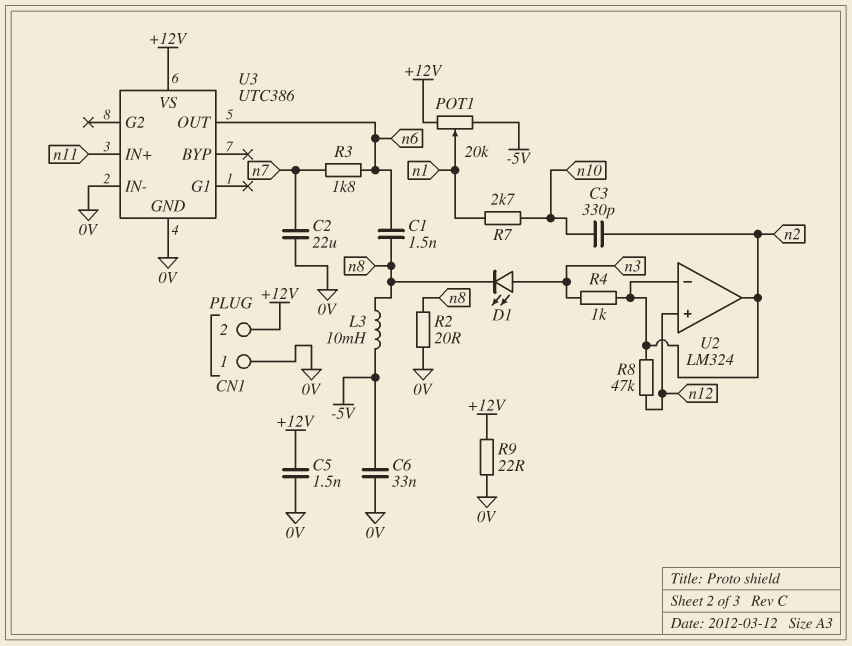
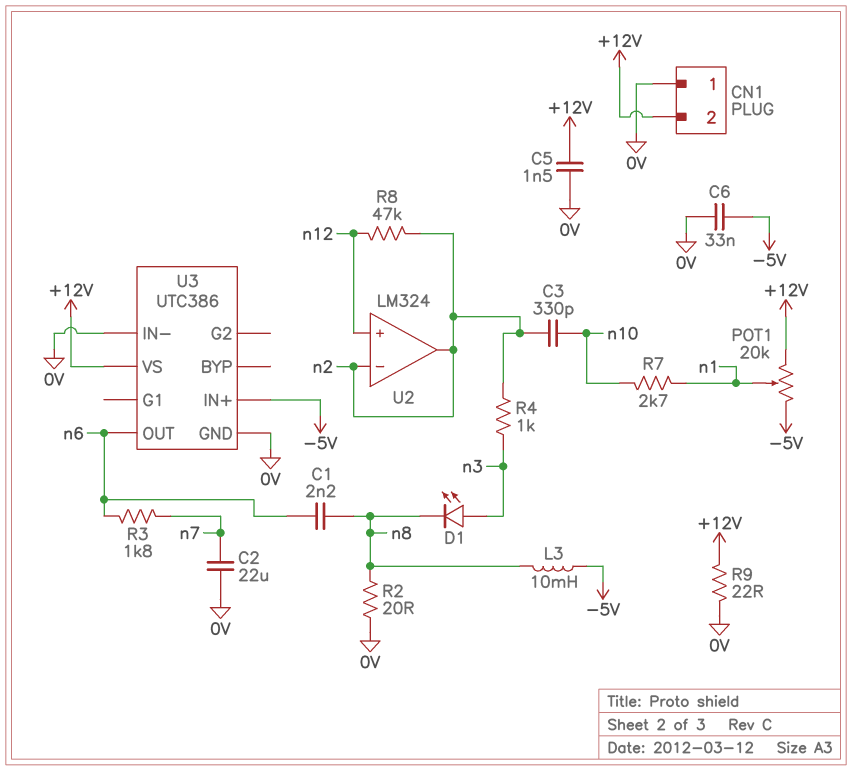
C1: 1.5nF (n6, n8) -> 2.2nF (n6, n8)
U3 pin IN+: n11 -> -5V

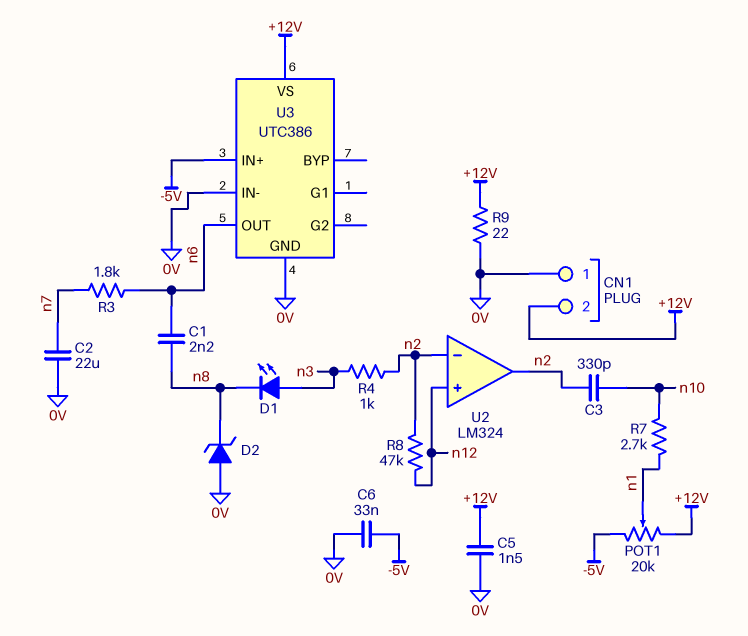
D2: none -> zener (A 0V, K n8)
L3: 10mH (-5V, n8) -> none
R2: 20 (0V, n8) -> none

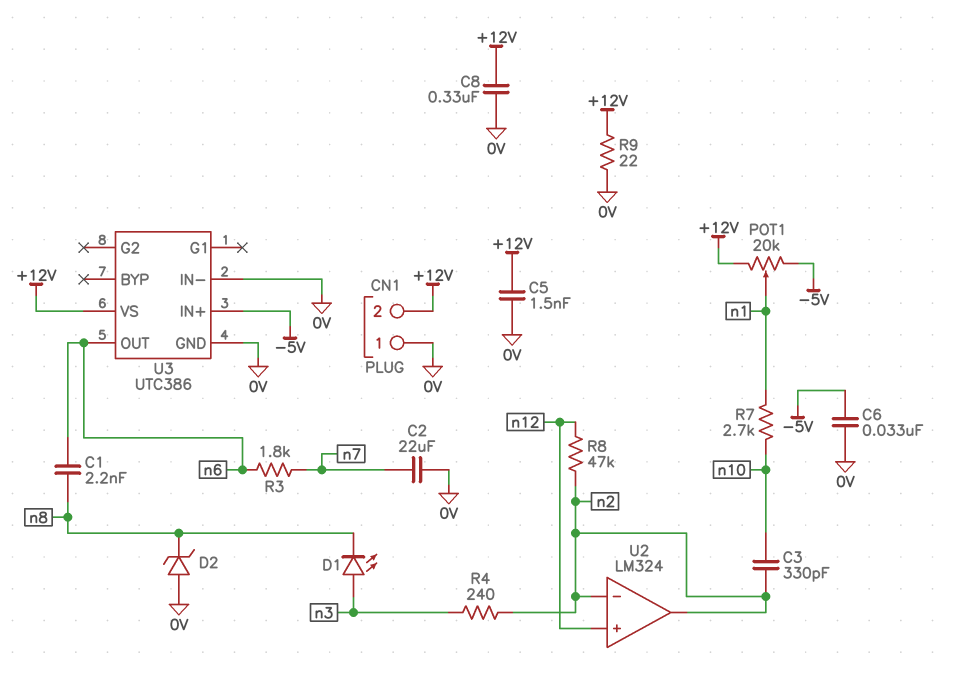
C8: none -> 330nF (+12V, 0V)
R4: 1k (n2, n3) -> 240 (n2, n3)

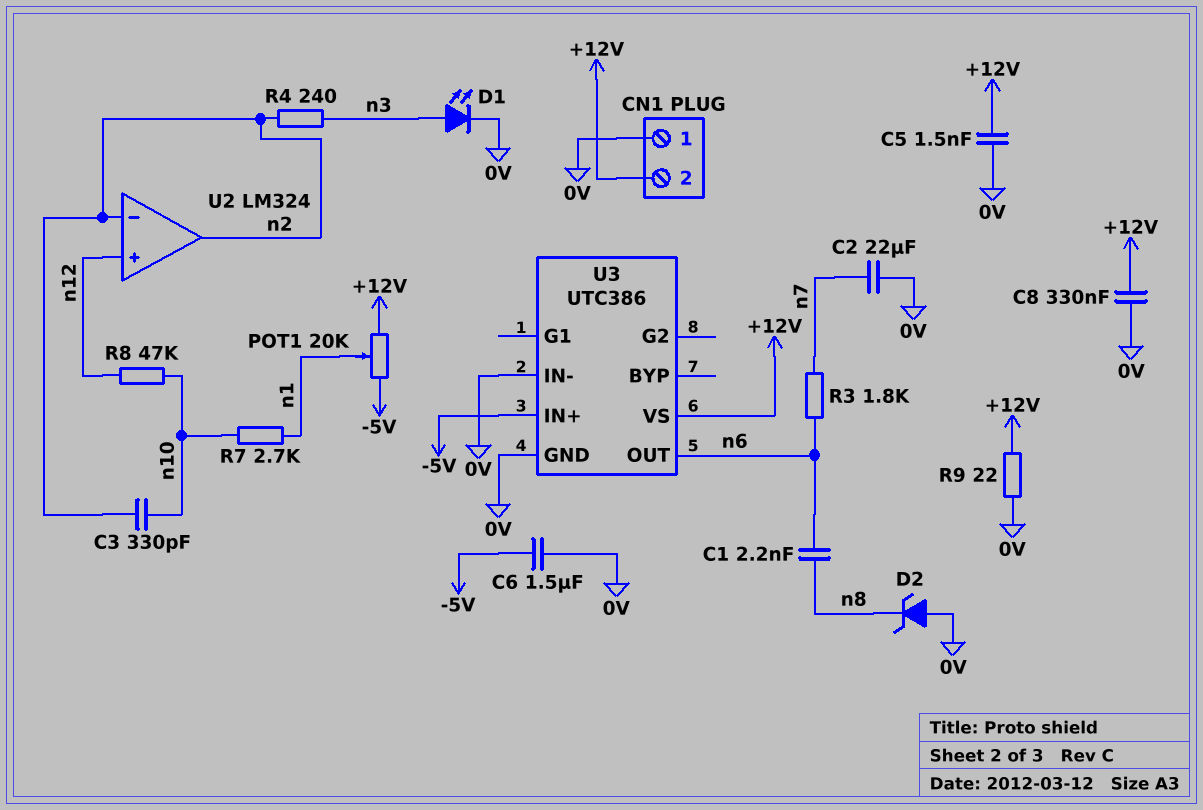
C6: 33nF (-5V, 0V) -> 1.5uF (-5V, 0V)
D1: LED (A n3, K n8) -> LED (A n3, K 0V)
R8: 47k (n2, n12) -> 47k (n10, n12)

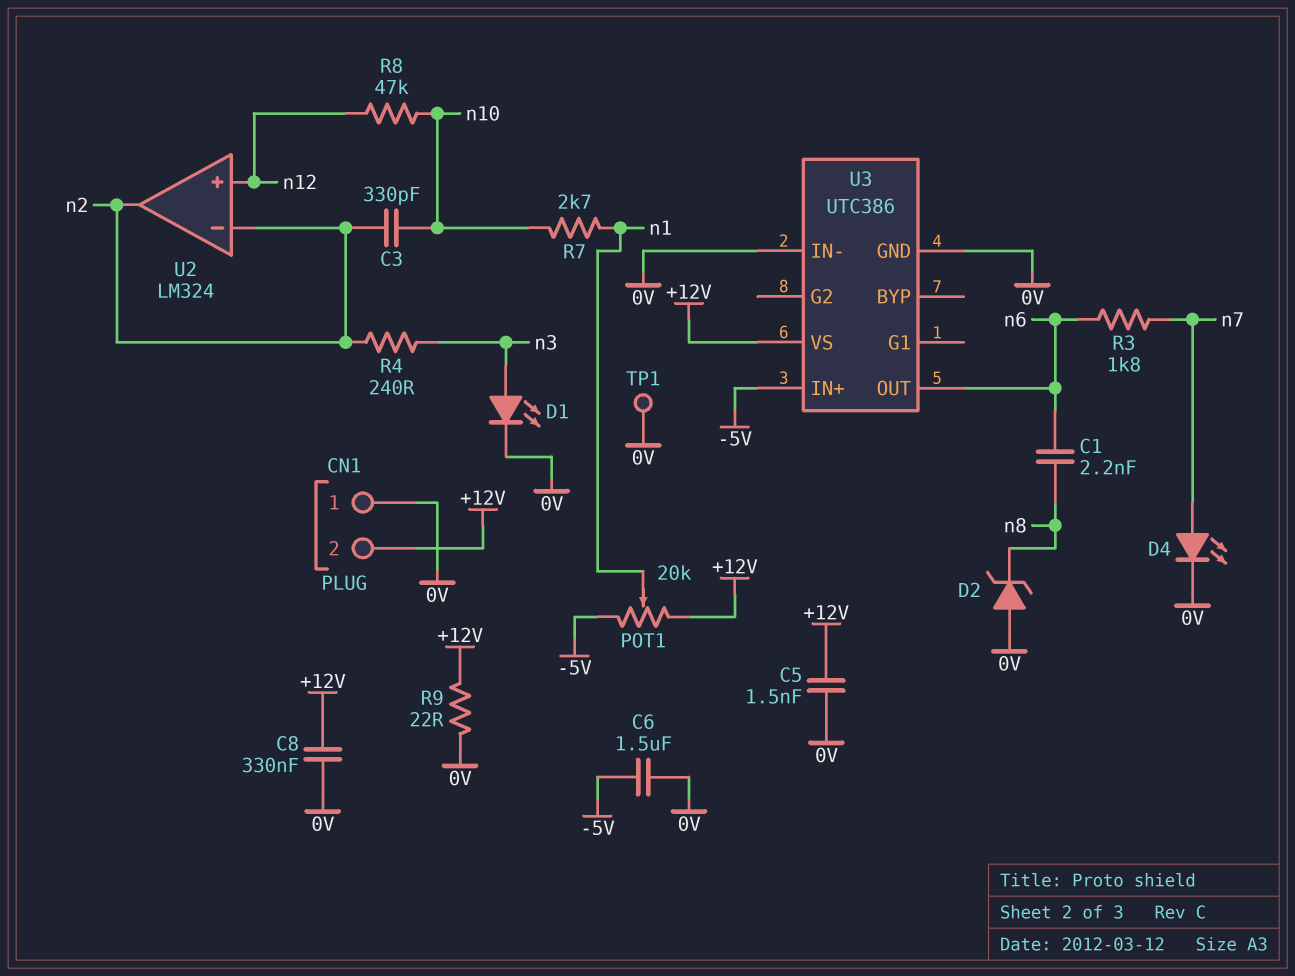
C2: 22uF (0V, n7) -> none
D4: none -> LED (A n7, K 0V)
TP1: none -> test point (0V)

